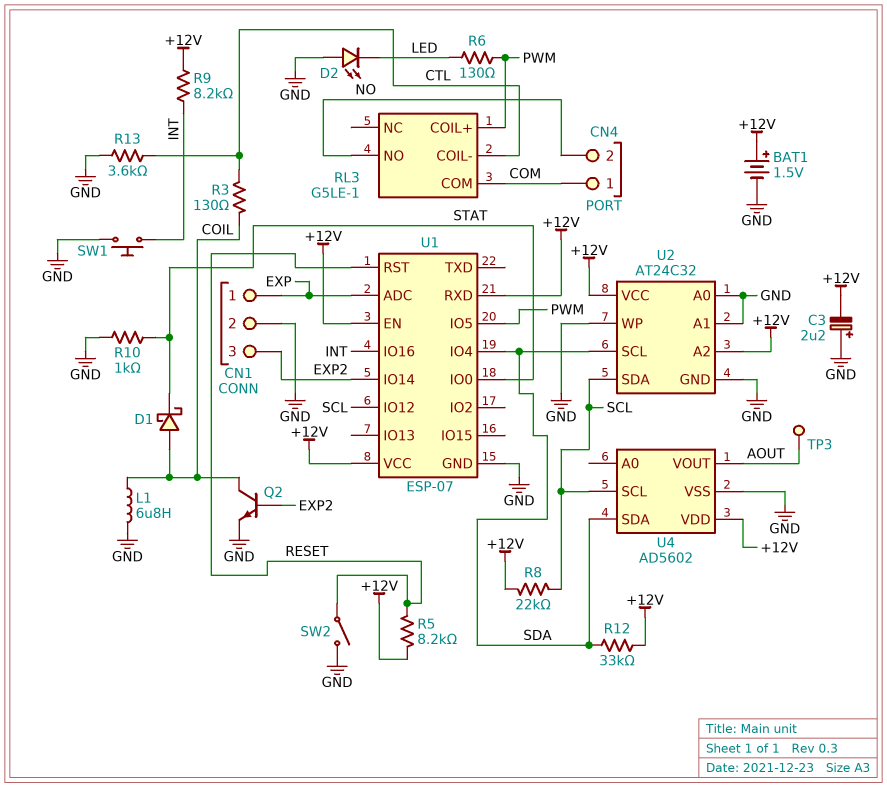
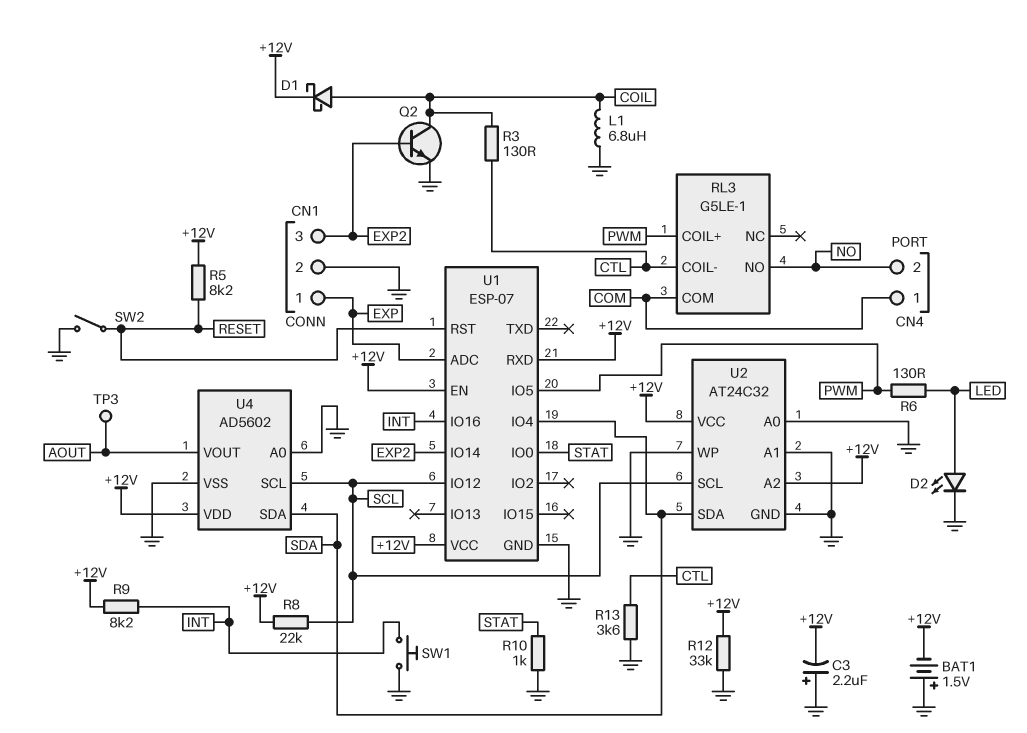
BAT1: 1.5V (plus +12V, minus GND) -> 1.5V (plus GND, minus +12V)
D1: schottky (A COIL, K STAT) -> schottky (A COIL, K +12V)
D2: LED (A GND, K LED) -> LED (A LED, K GND)
R12: 33k (+12V, SDA) -> 33k (+12V, GND)
U2 pin SCL: SDA -> SCL
U2 pin SDA: SCL -> SDA
U4 pin A0: none -> GND

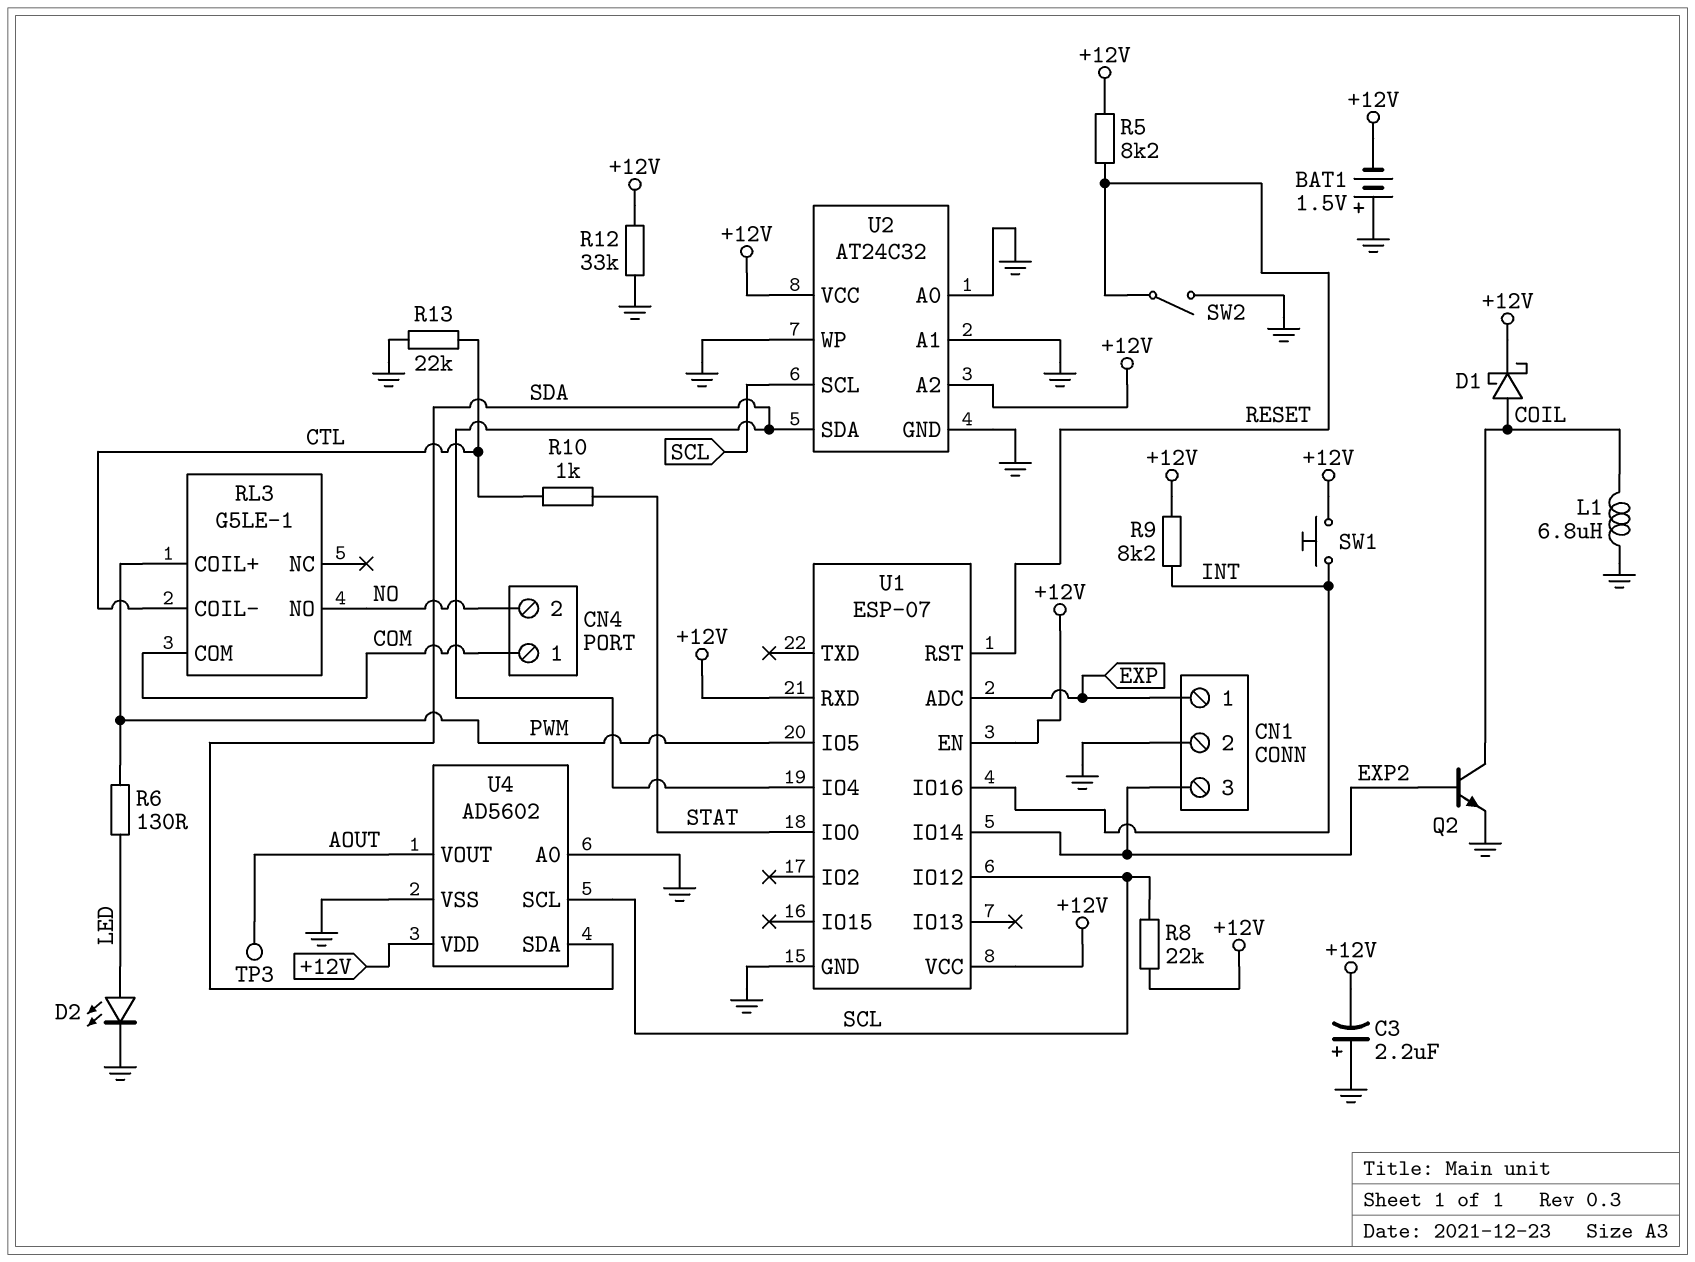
R3: 130 (COIL, CTL) -> none
R10: 1k (GND, STAT) -> 1k (CTL, STAT)
R13: 3.6k (CTL, GND) -> 22k (CTL, GND)
SW1: button (GND, INT) -> button (+12V, INT)

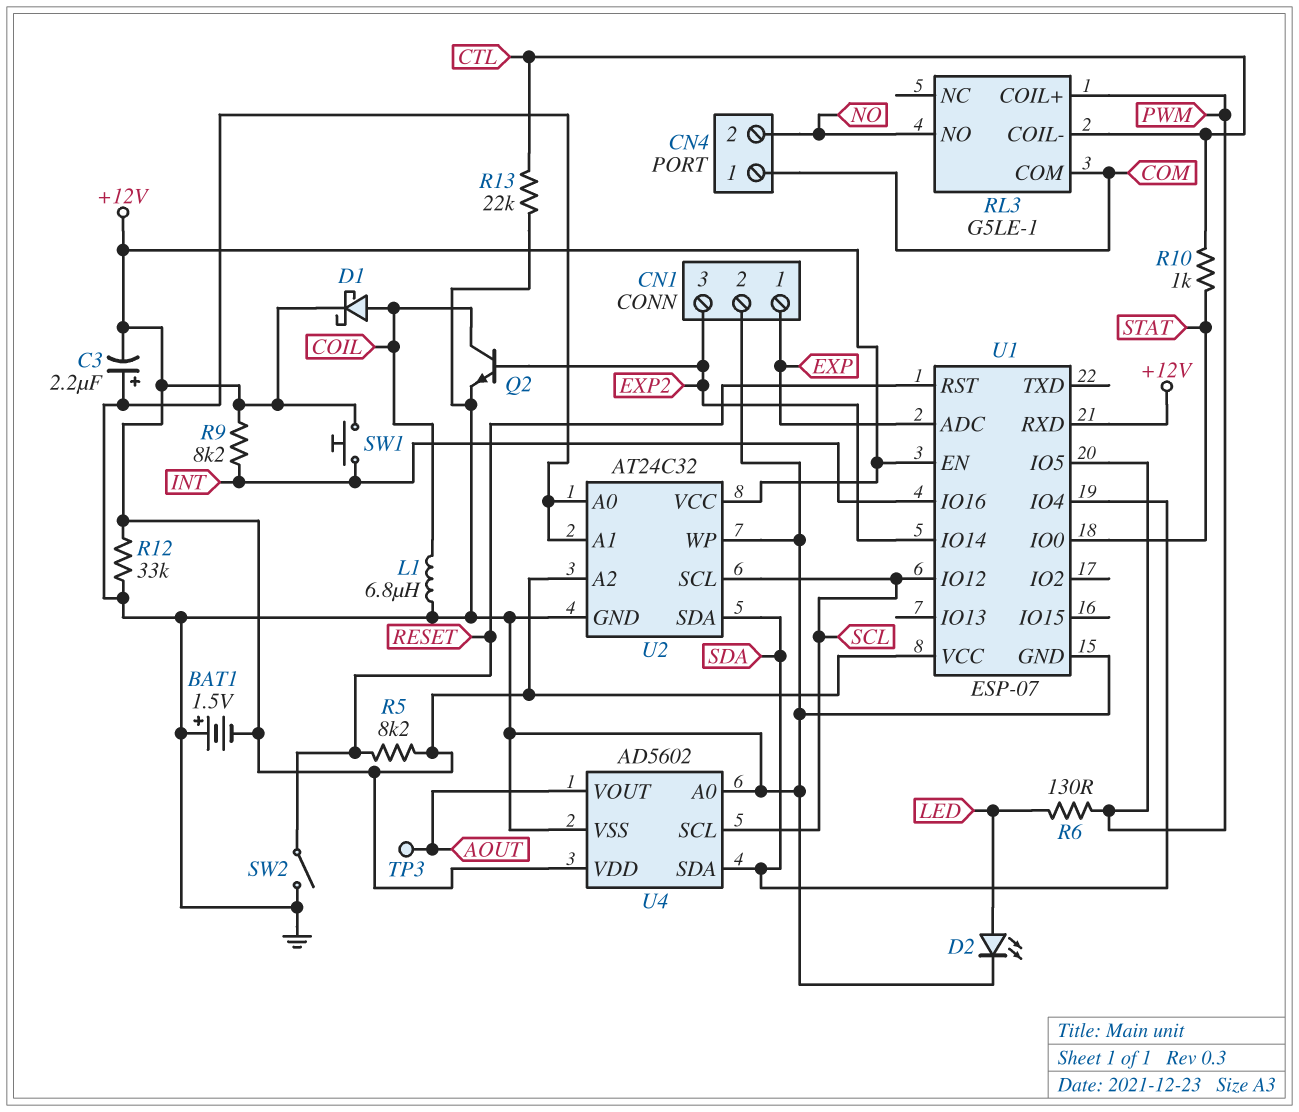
R8: 22k (+12V, SCL) -> none

